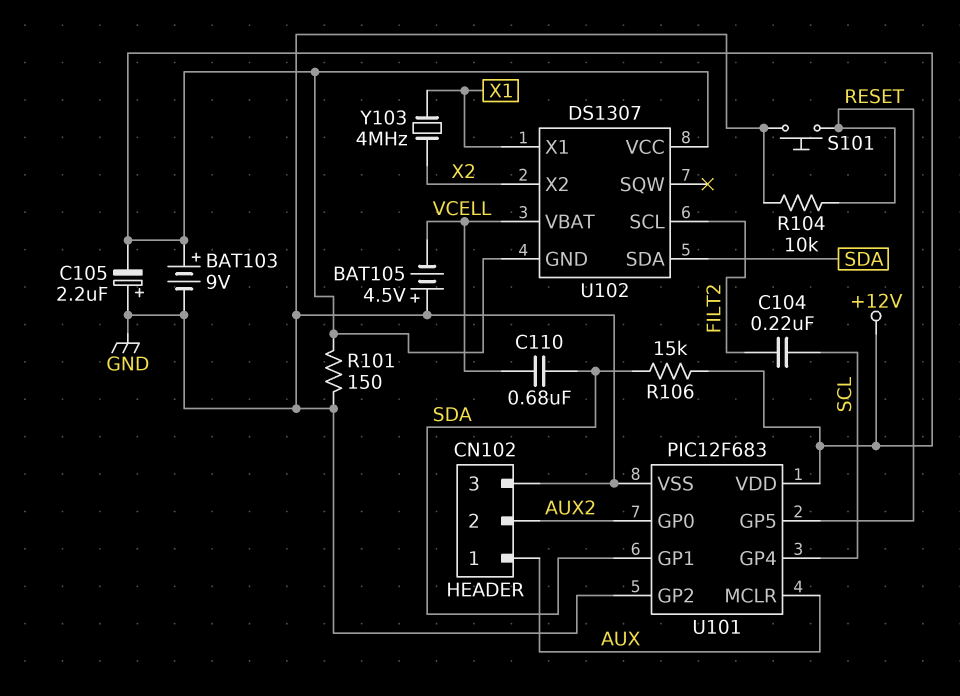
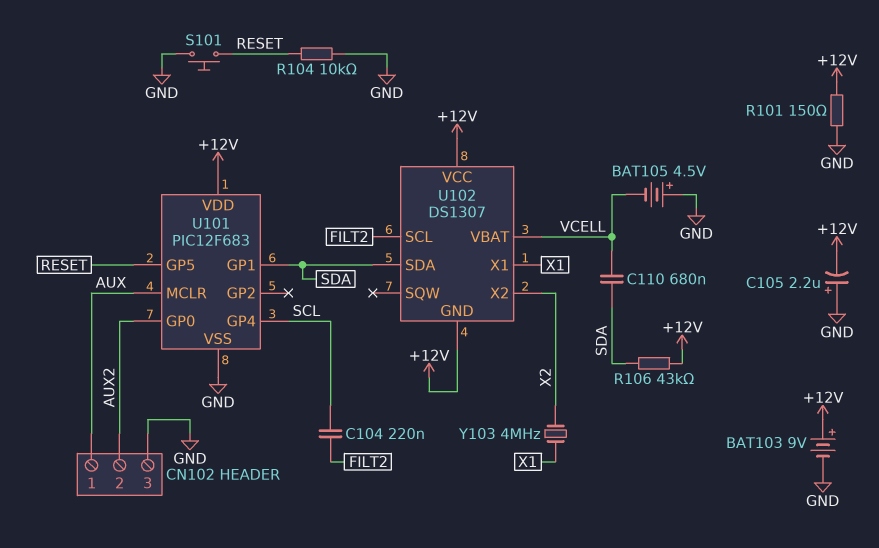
R106: 15k (+12V, SDA) -> 43k (+12V, SDA)
U101 pin GP2: GND -> none

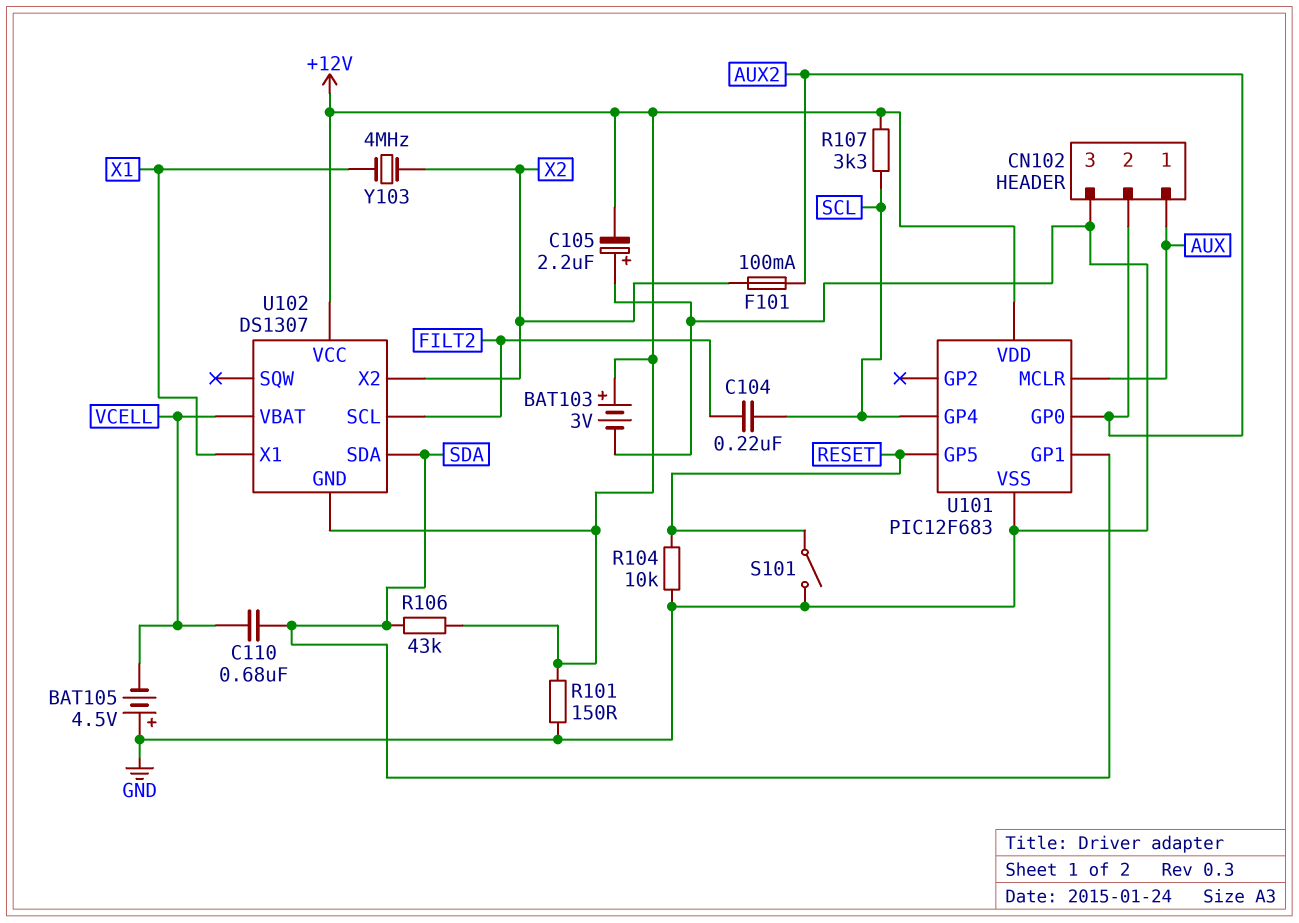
BAT103: 9V (plus +12V, minus GND) -> 3V (plus +12V, minus GND)
F101: none -> 100mA (AUX2, X2)
R107: none -> 3.3k (+12V, SCL)
S101: button (GND, RESET) -> switch (GND, RESET)

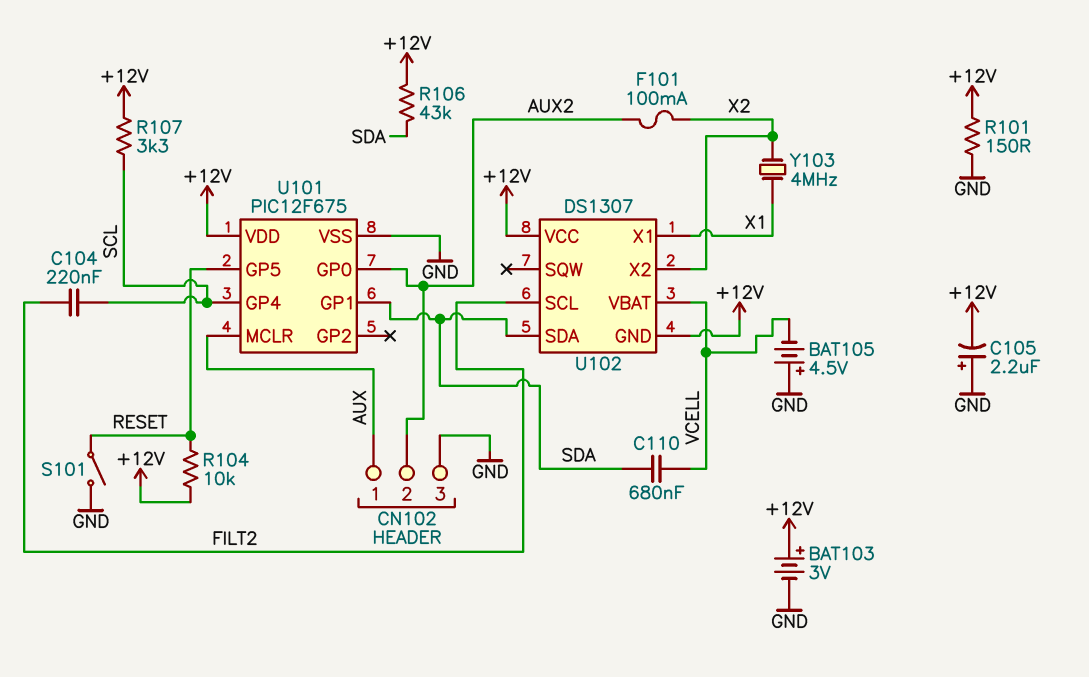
R104: 10k (GND, RESET) -> 10k (+12V, RESET)
U101: PIC12F683 -> PIC12F675

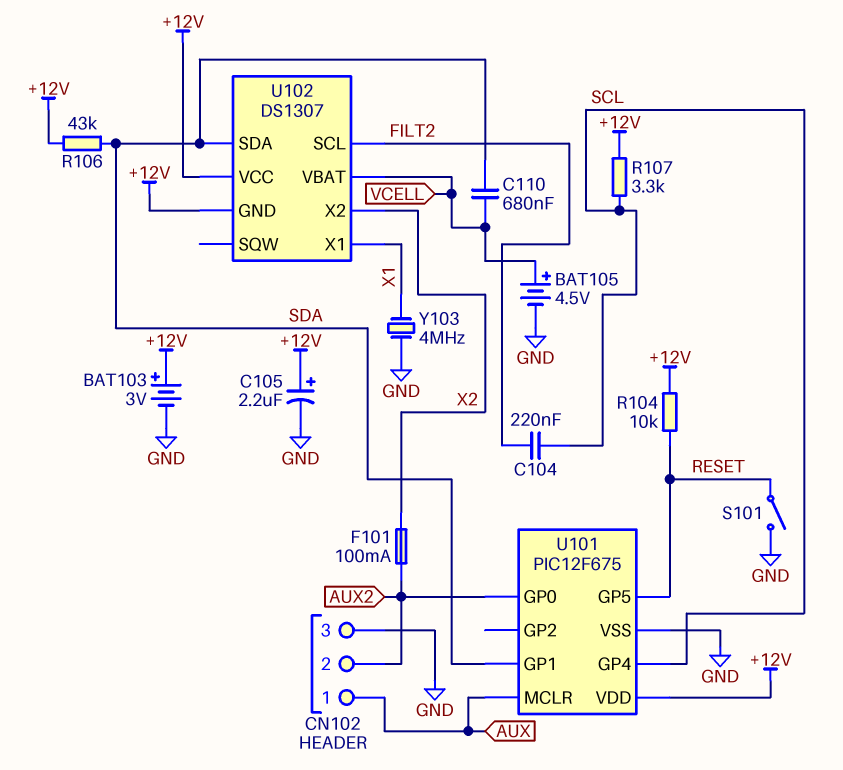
BAT105: 4.5V (plus GND, minus VCELL) -> 4.5V (plus VCELL, minus GND)
C105: 2.2uF (plus GND, minus +12V) -> 2.2uF (plus +12V, minus GND)
R101: 150 (+12V, GND) -> none
Y103: 4MHz (X1, X2) -> 4MHz (GND, X1)

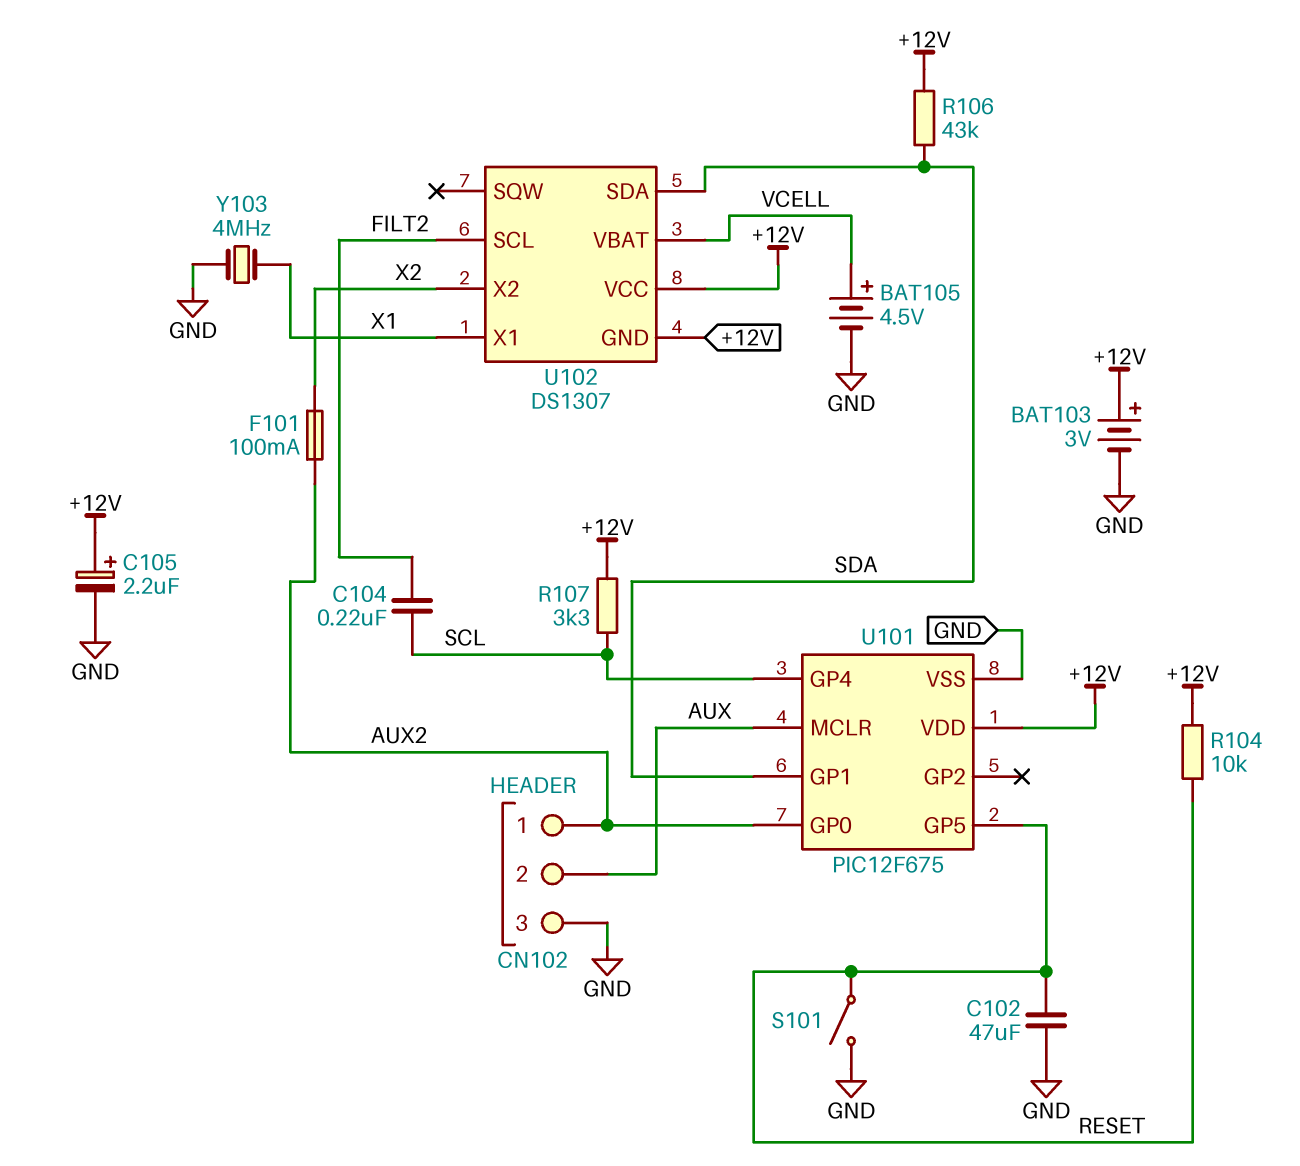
C102: none -> 47uF (GND, RESET)
C110: 680nF (SDA, VCELL) -> none
CN102 pin 1: AUX -> AUX2
CN102 pin 2: AUX2 -> AUX

